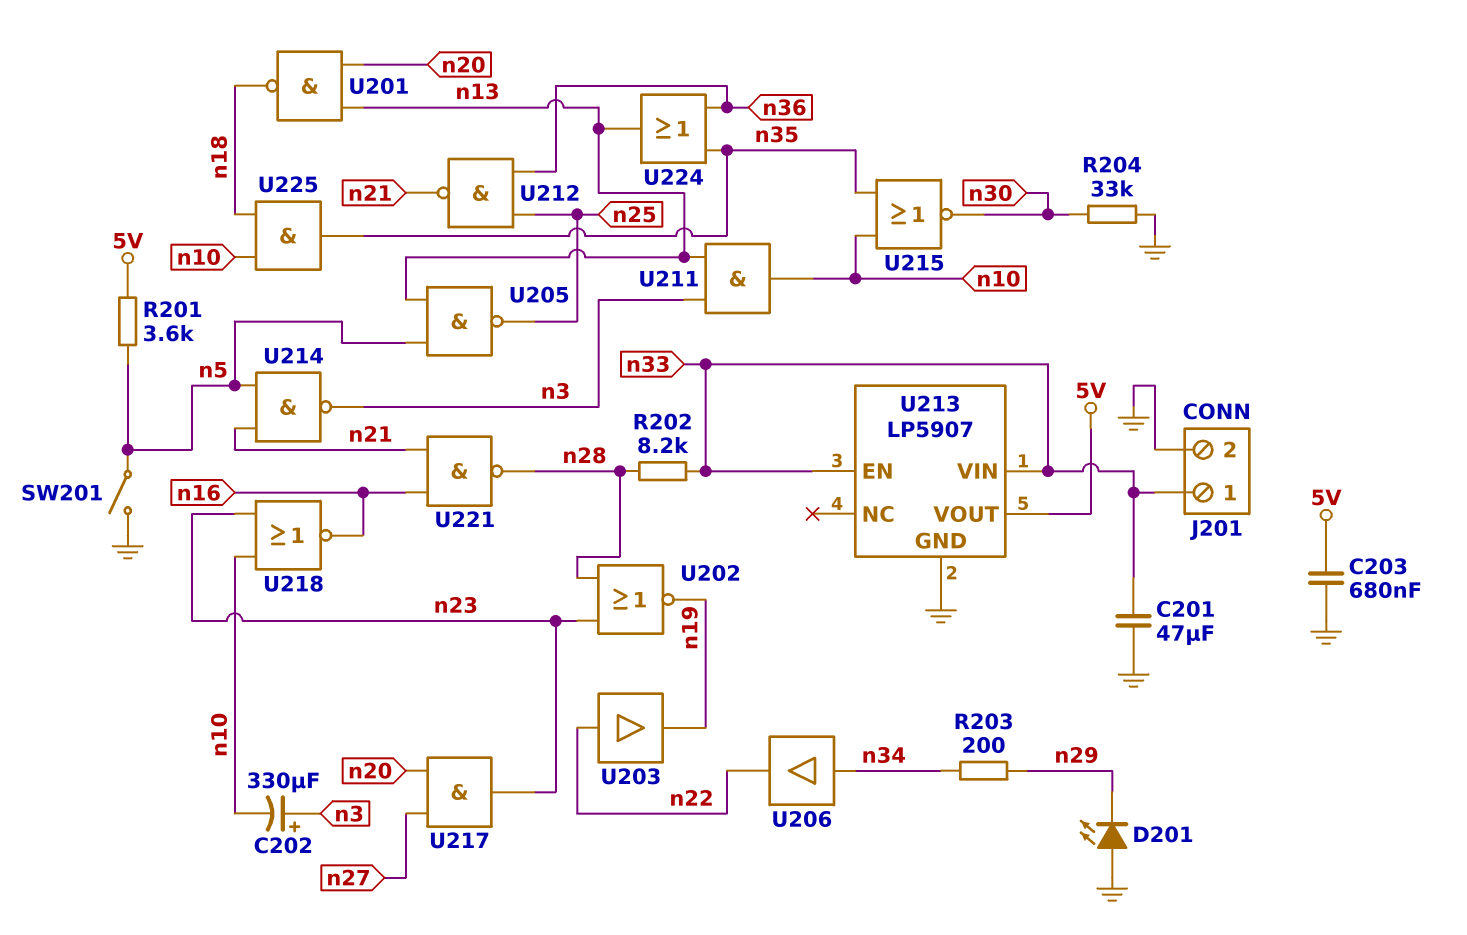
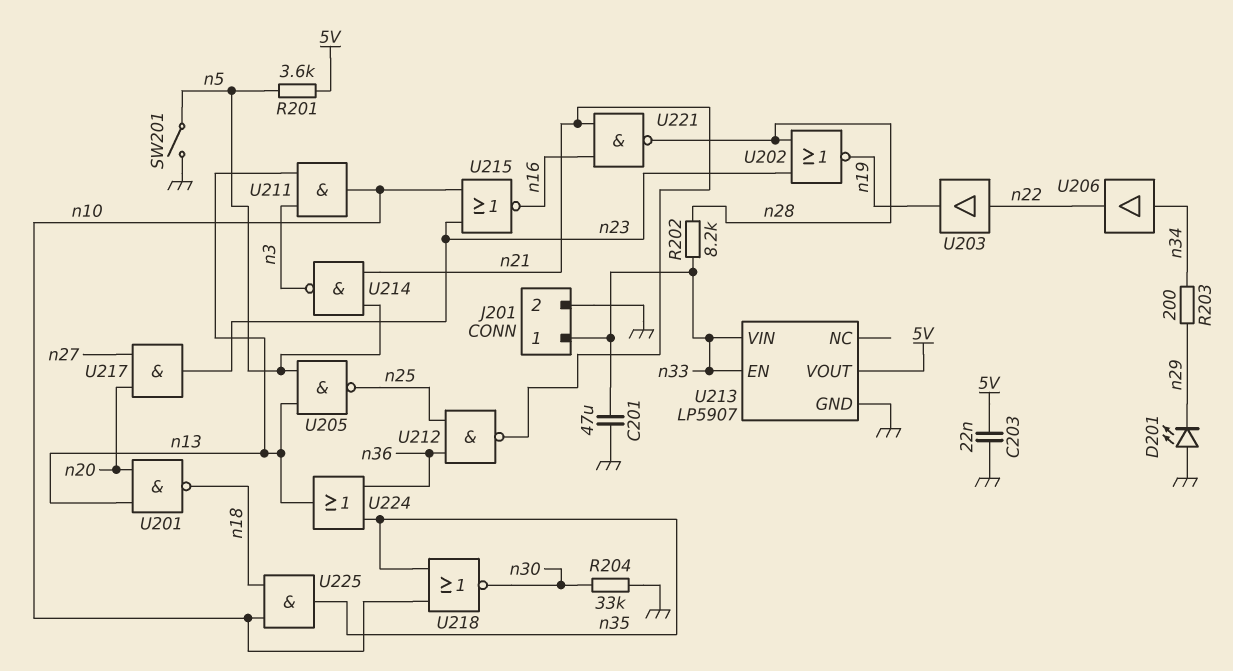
C202: 330uF (plus n3, minus n10) -> none
C203: 680nF (5V, GND) -> 22nF (5V, GND)
U215: NOR (in n10, in n35, out n30) -> NOR (in n10, in n23, out n16)
U218: NOR (in n10, in n23, out n16) -> NOR (in n10, in n35, out n30)

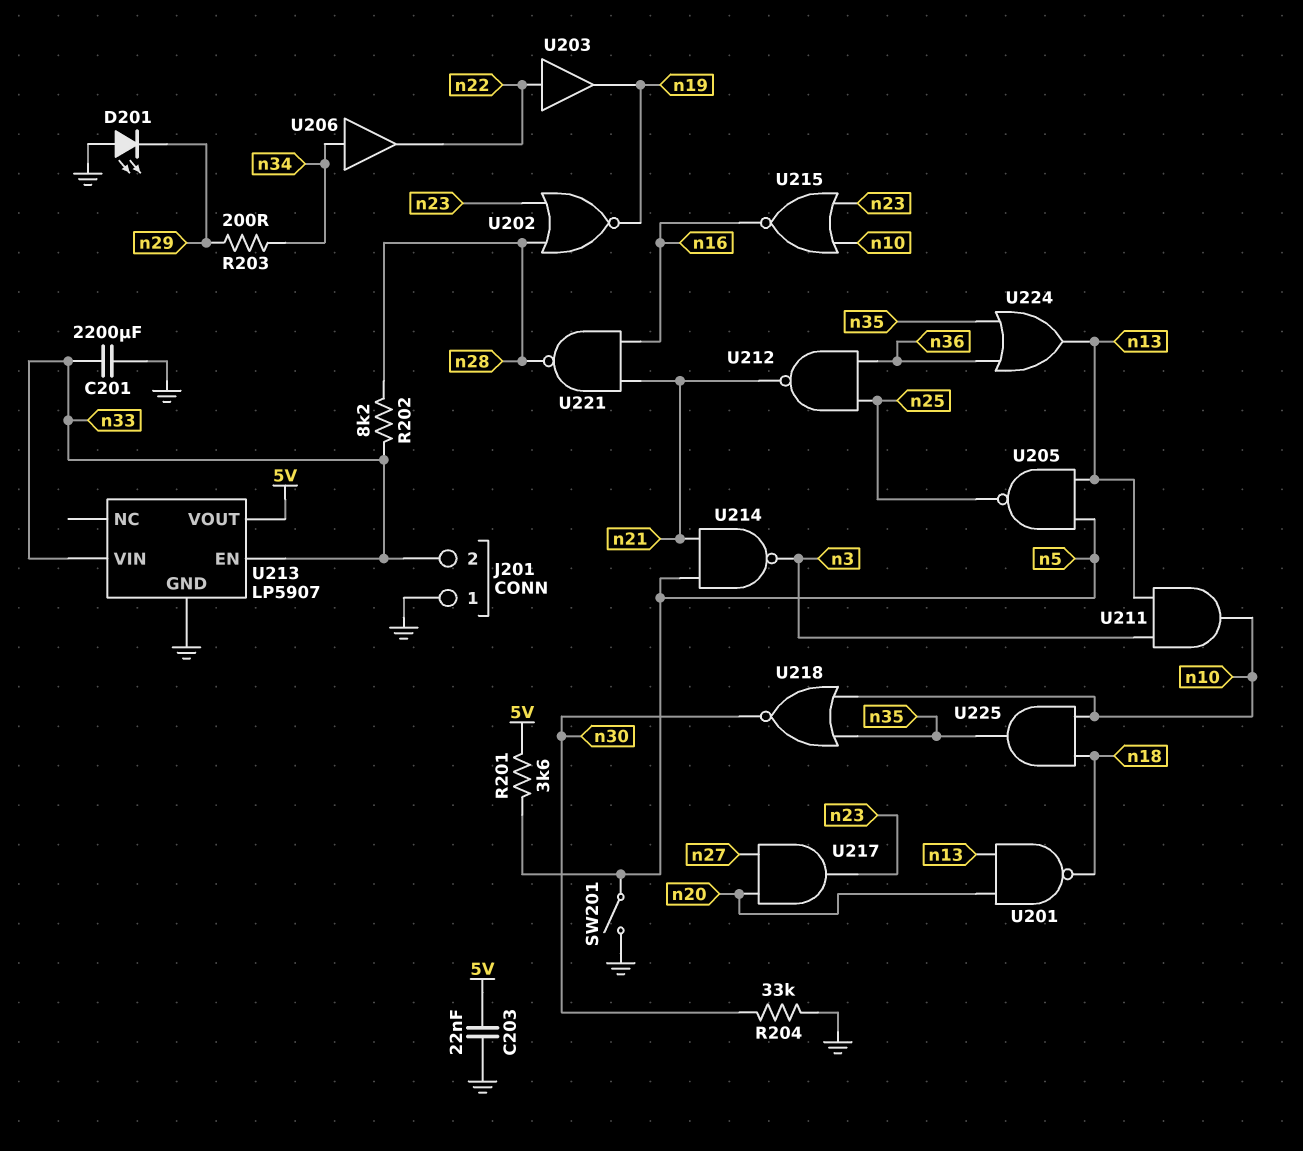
C201: 47uF (GND, n33) -> 2200uF (GND, n33)
J201 pin 1: n33 -> GND
J201 pin 2: GND -> n33

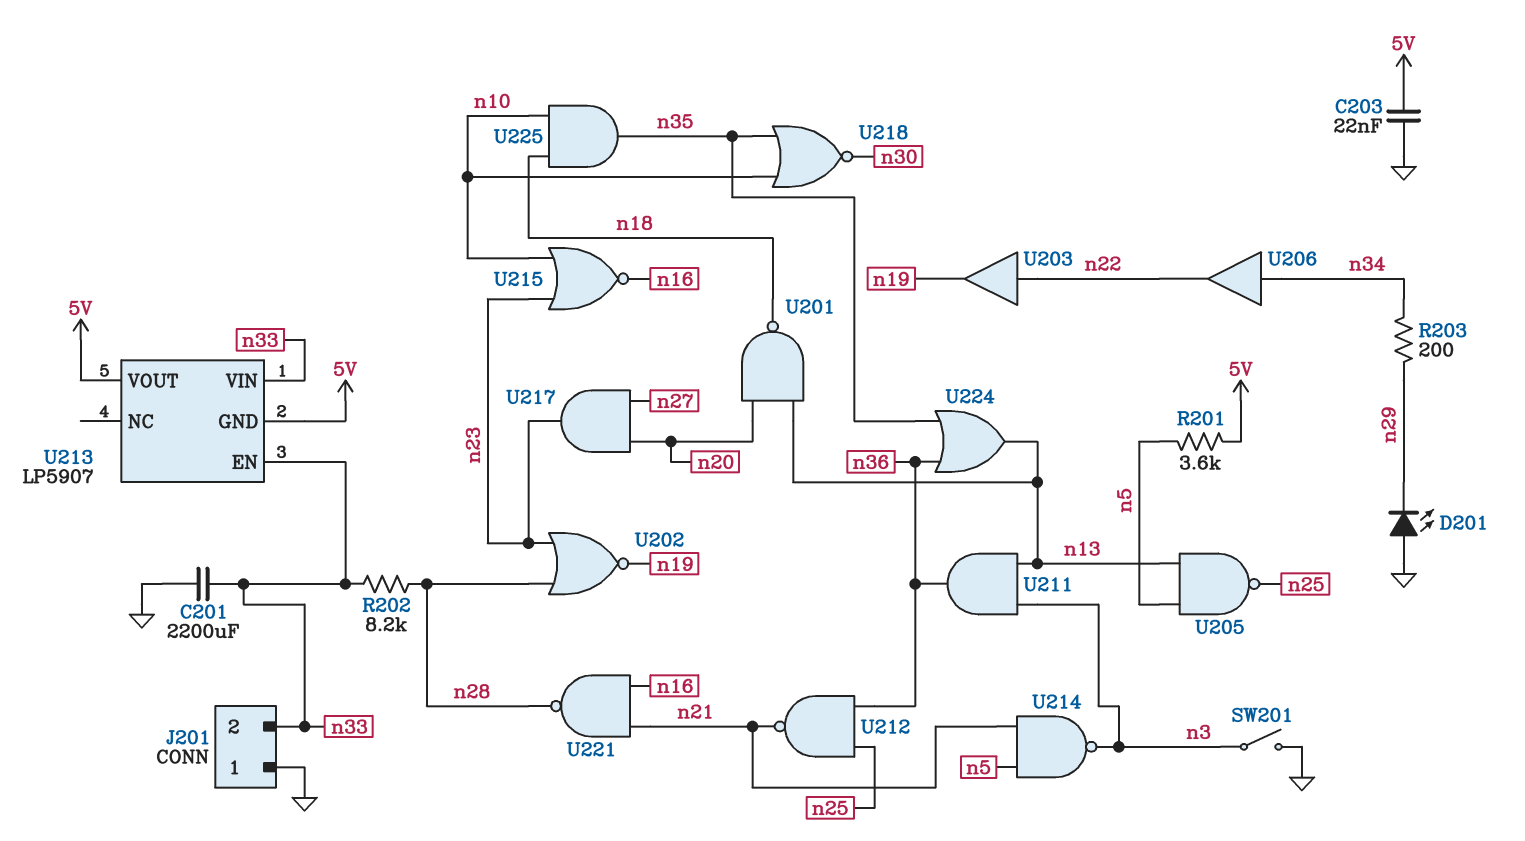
R204: 33k (GND, n30) -> none
SW201: switch (GND, n5) -> switch (GND, n3)
U211: AND (in n3, in n13, out n10) -> AND (in n3, in n13, out n36)
U213 pin GND: GND -> 5V

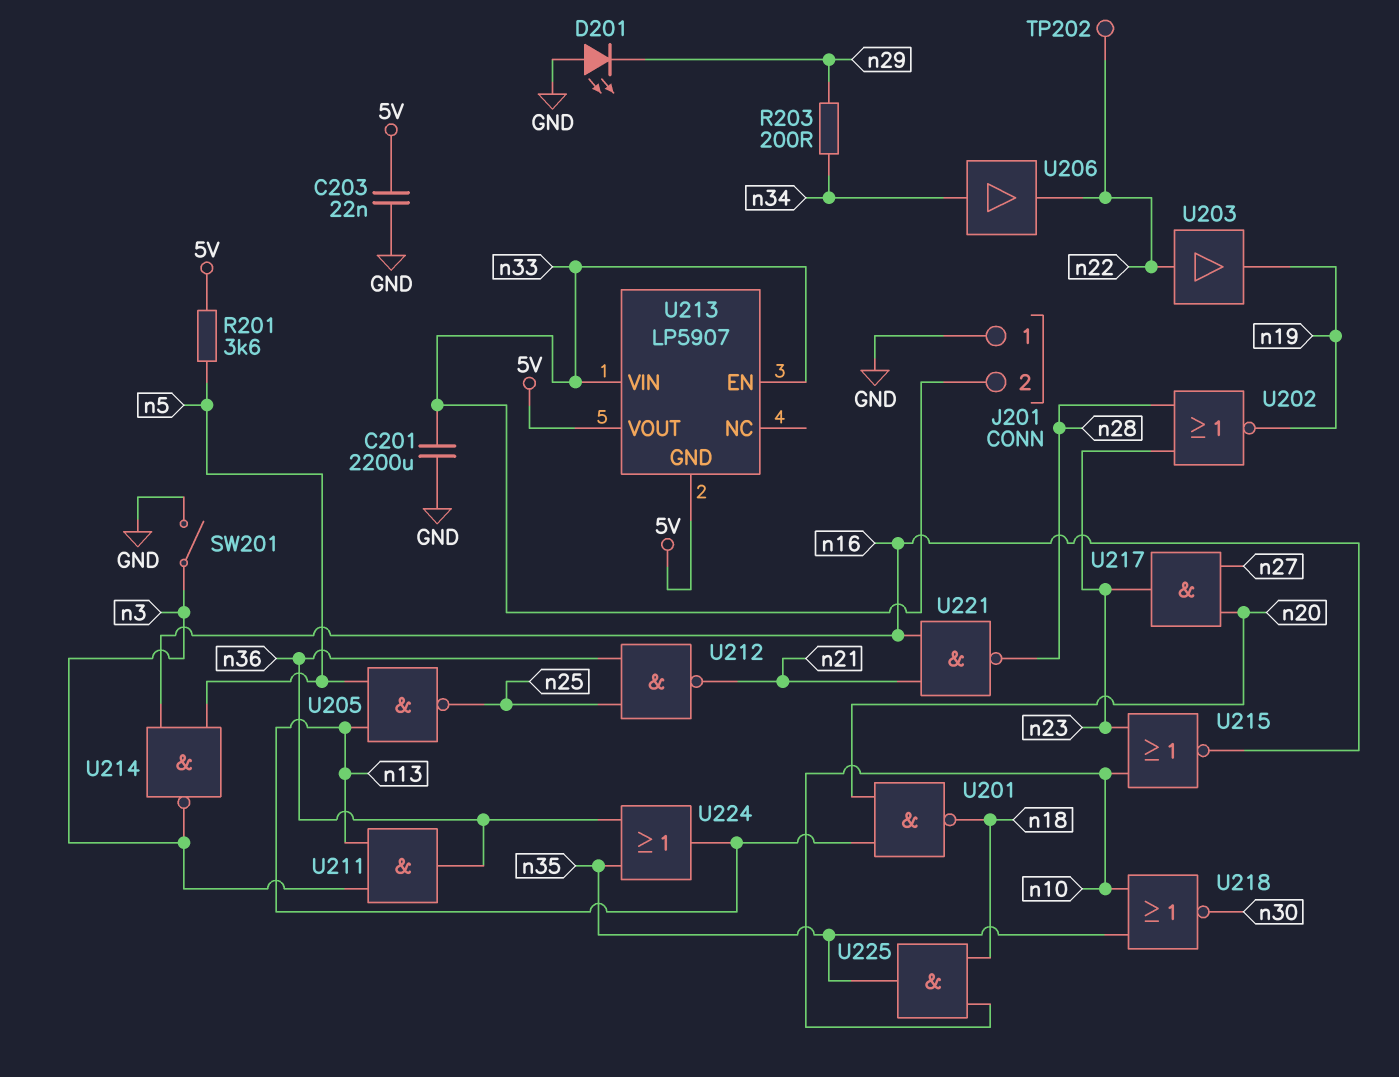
R202: 8.2k (n28, n33) -> none
TP202: none -> test point (n22)
U214: NAND (in n5, in n21, out n3) -> NAND (in n5, in n16, out n3)

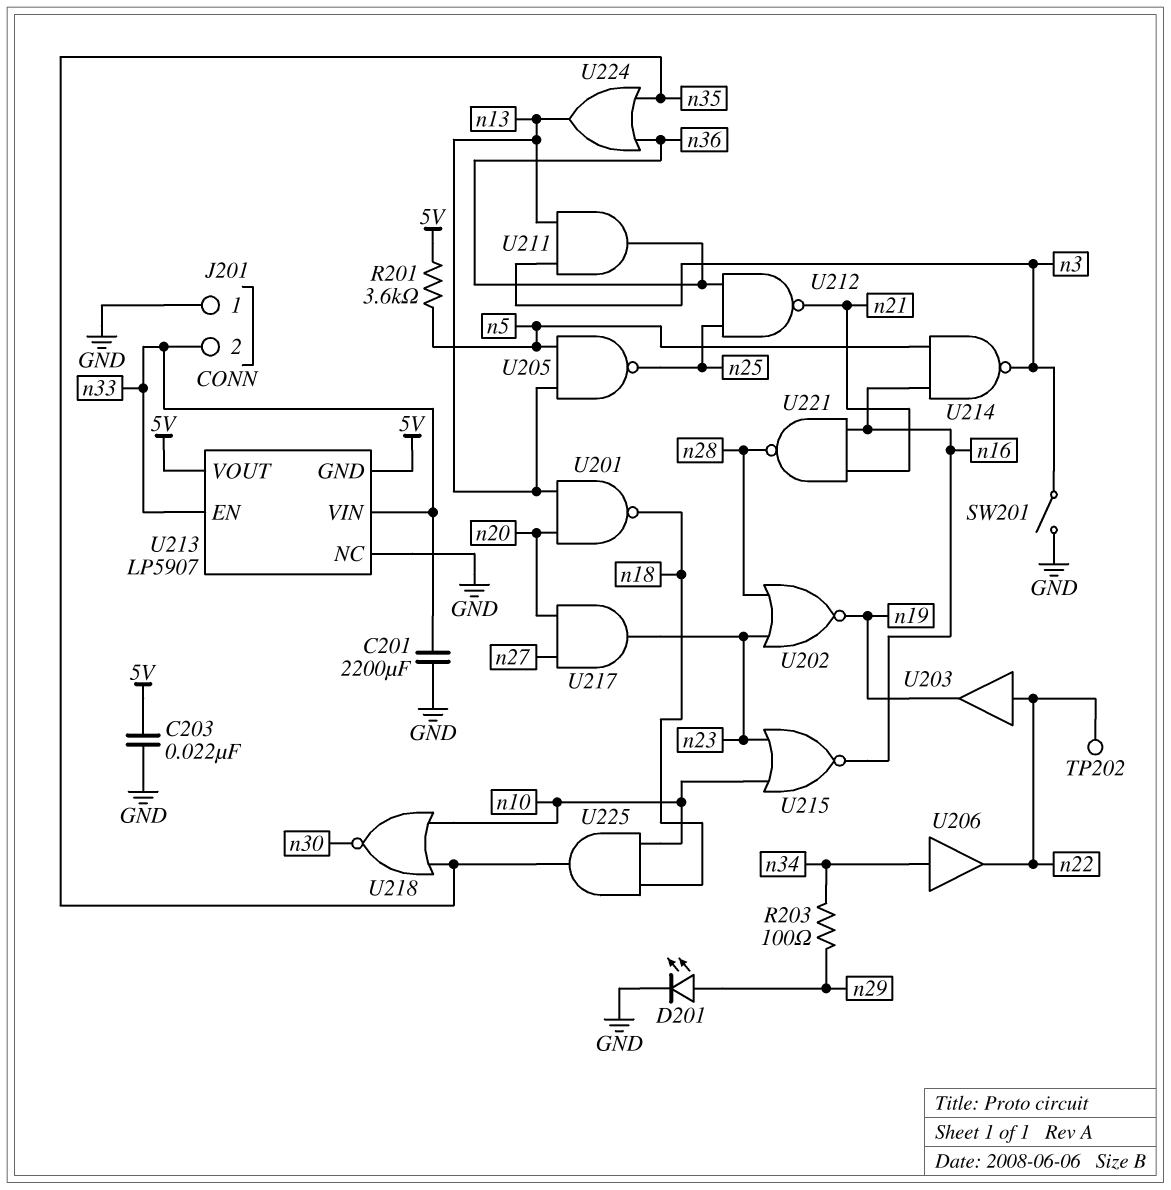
D201: LED (A GND, K n29) -> LED (A n29, K GND)
R203: 200 (n29, n34) -> 100 (n29, n34)
U213 pin NC: none -> GND

